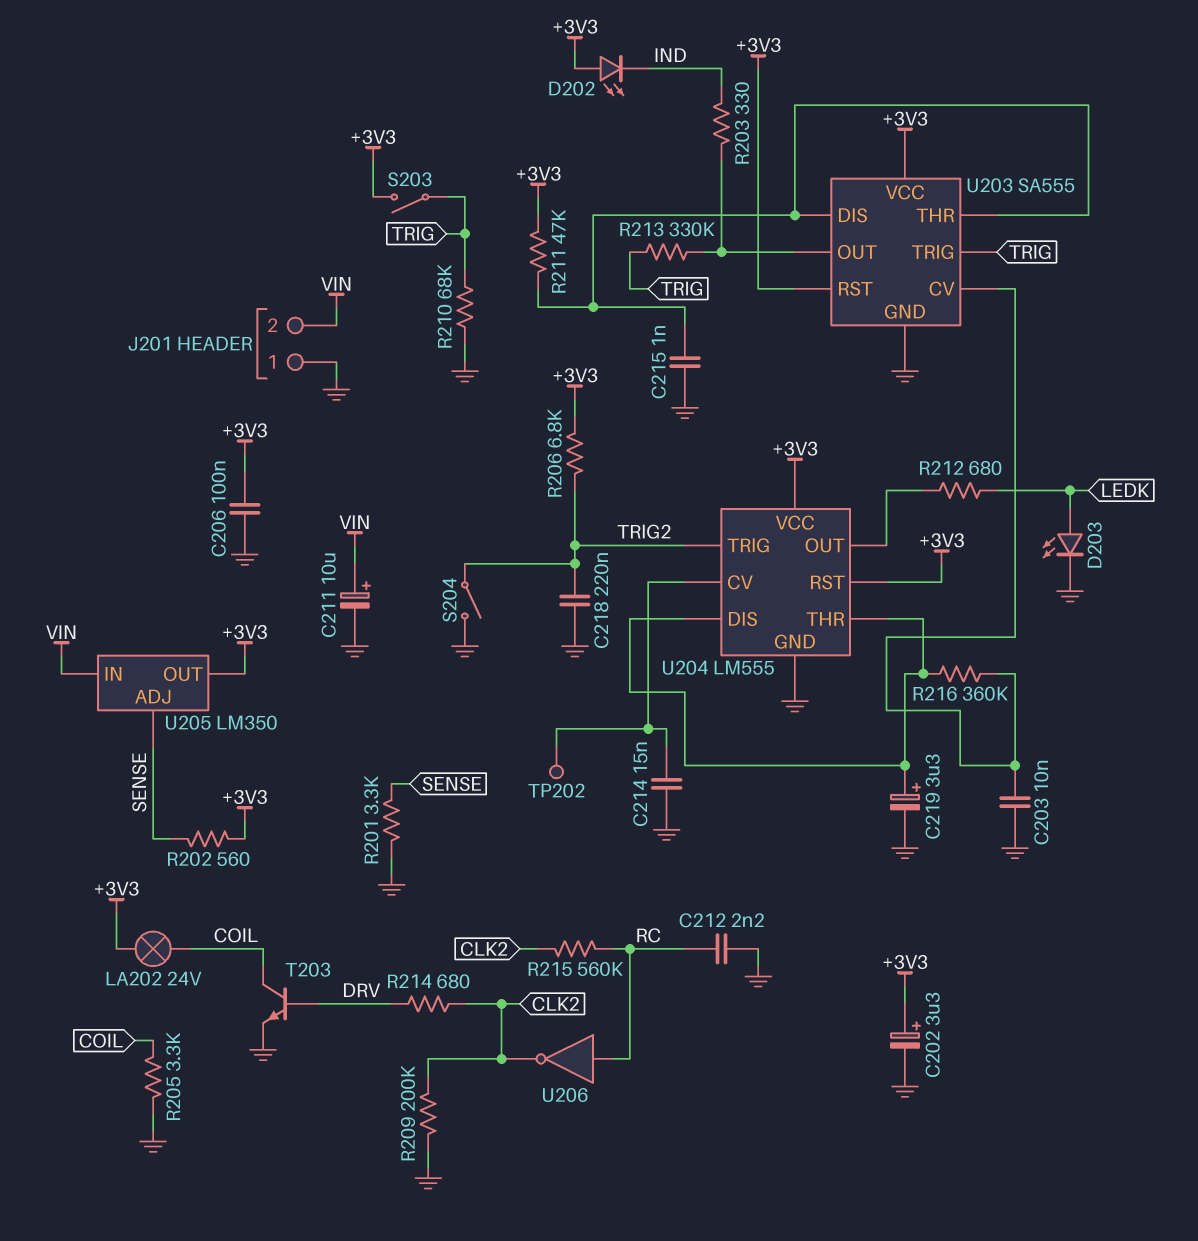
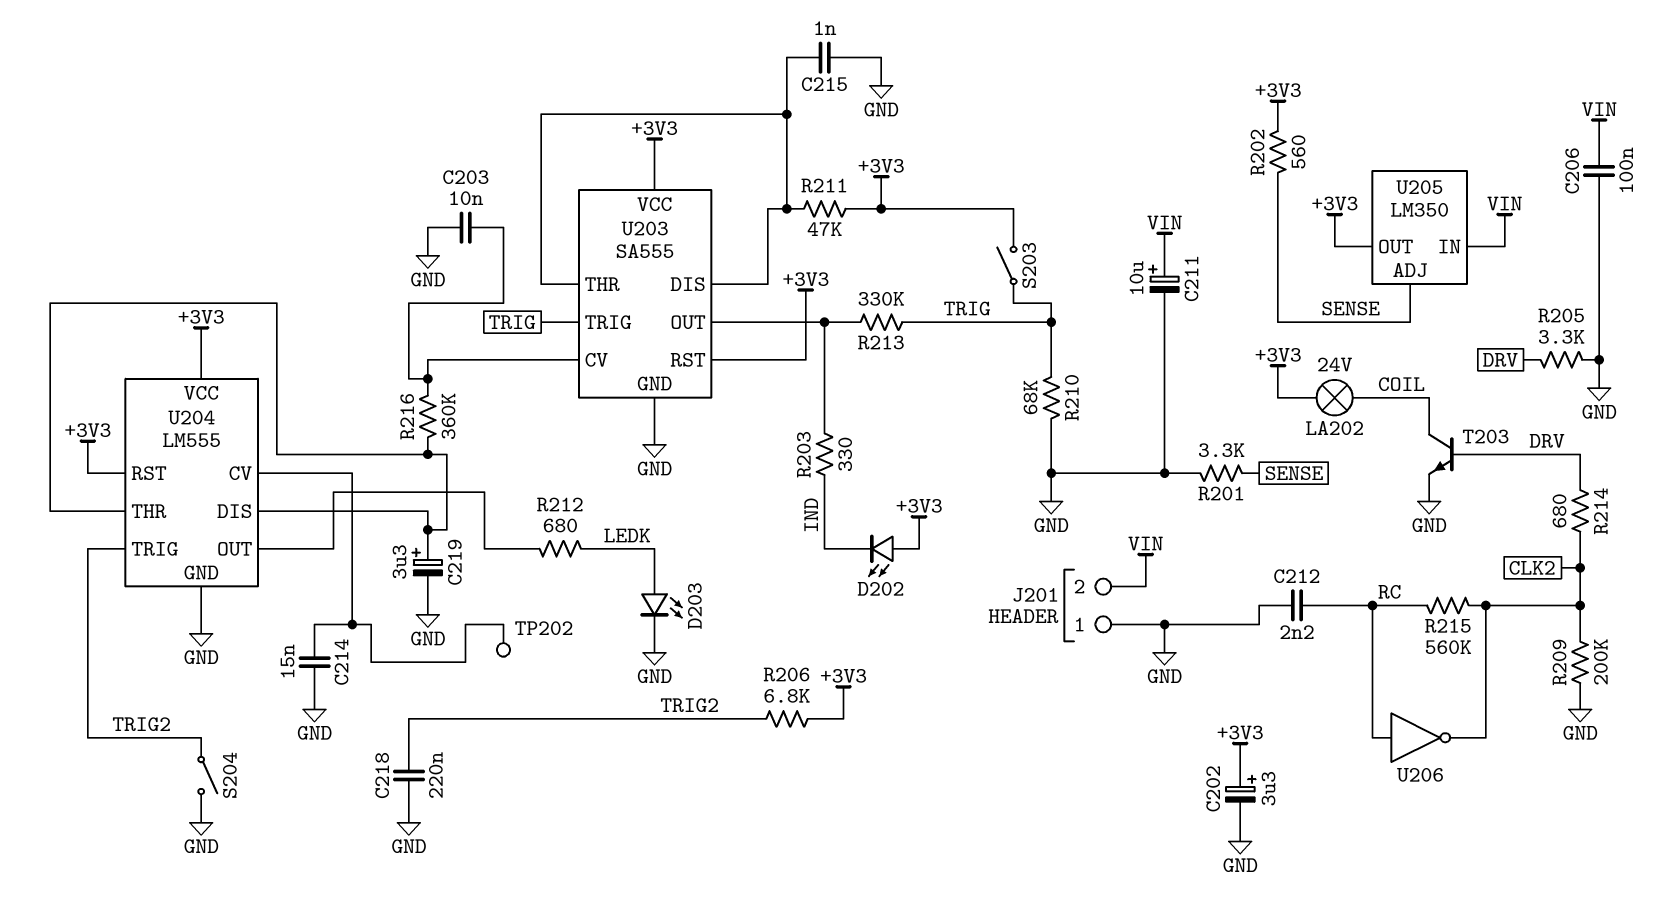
C206: 100nF (+3V3, GND) -> 100nF (GND, VIN)
R205: 3.3k (COIL, GND) -> 3.3k (DRV, GND)

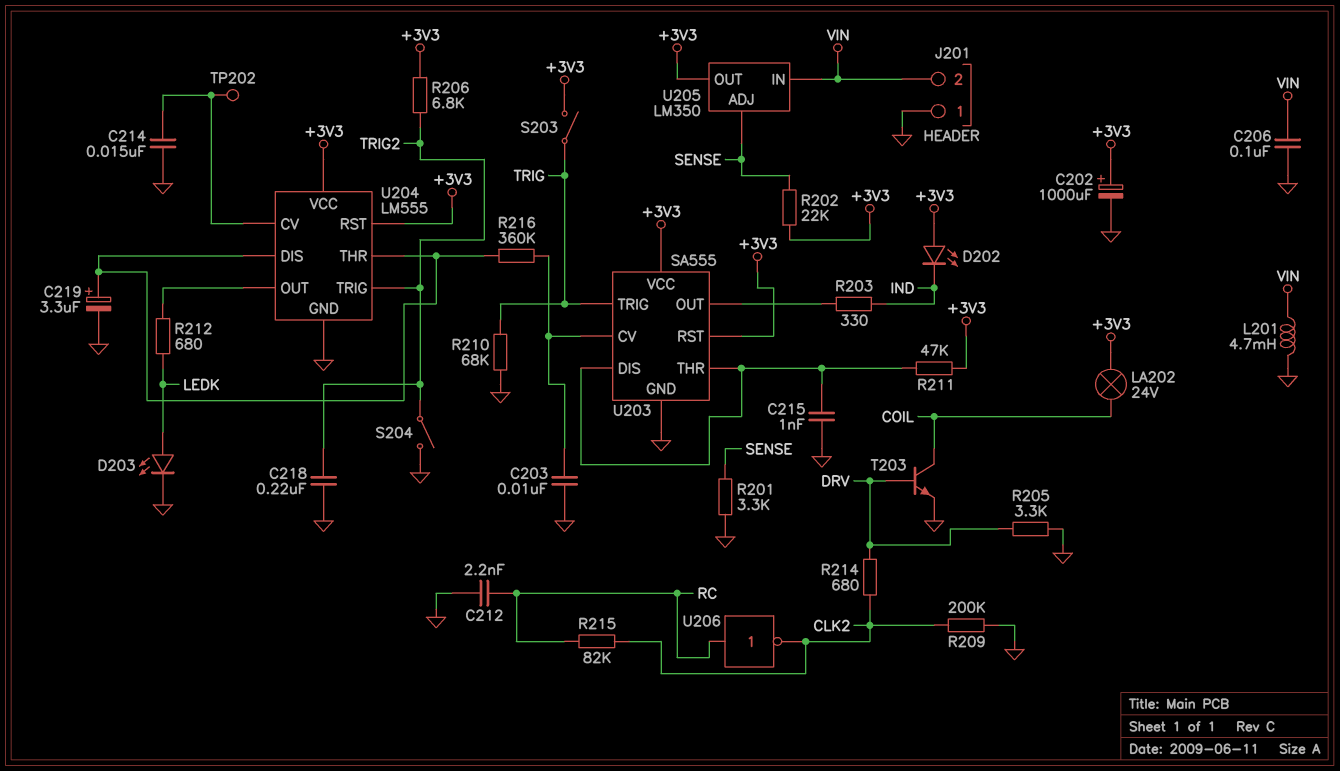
C202: 3.3uF (plus +3V3, minus GND) -> 1000uF (plus +3V3, minus GND)
C211: 10uF (plus VIN, minus GND) -> none
L201: none -> 4.7mH (GND, VIN)
R202: 560 (+3V3, SENSE) -> 22k (+3V3, SENSE)
R213: 330k (TRIG, U203/OUT) -> none
R215: 560k (CLK2, RC) -> 82k (CLK2, RC)

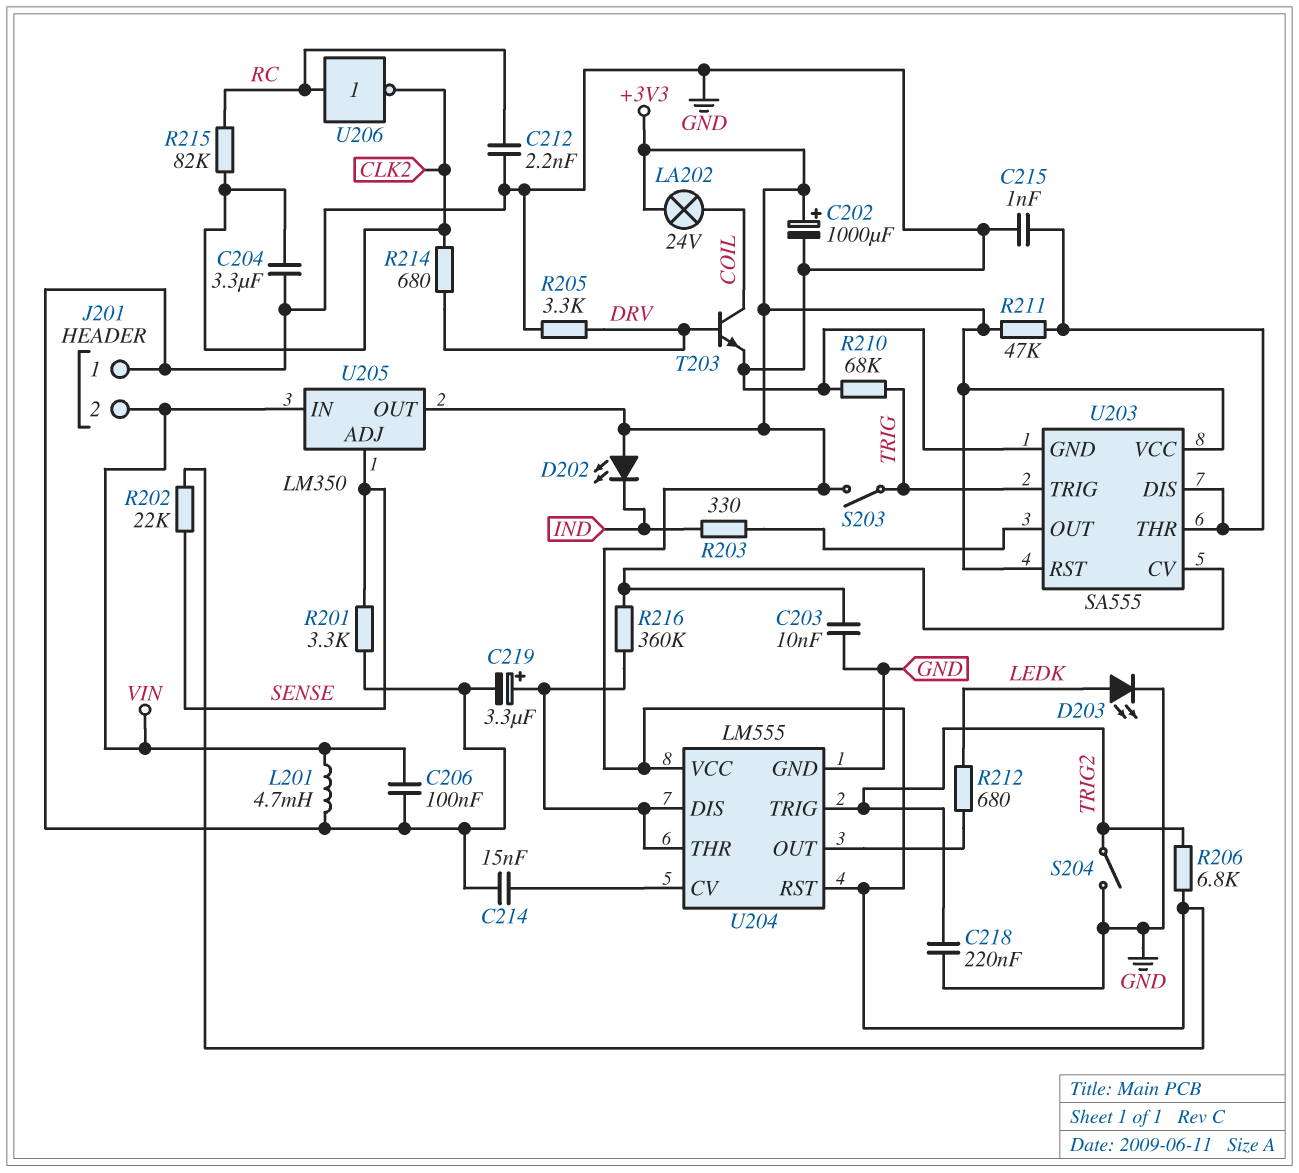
C204: none -> 3.3uF (CLK2, GND)
R209: 200k (CLK2, GND) -> none
TP202: test point (U204/CV) -> none

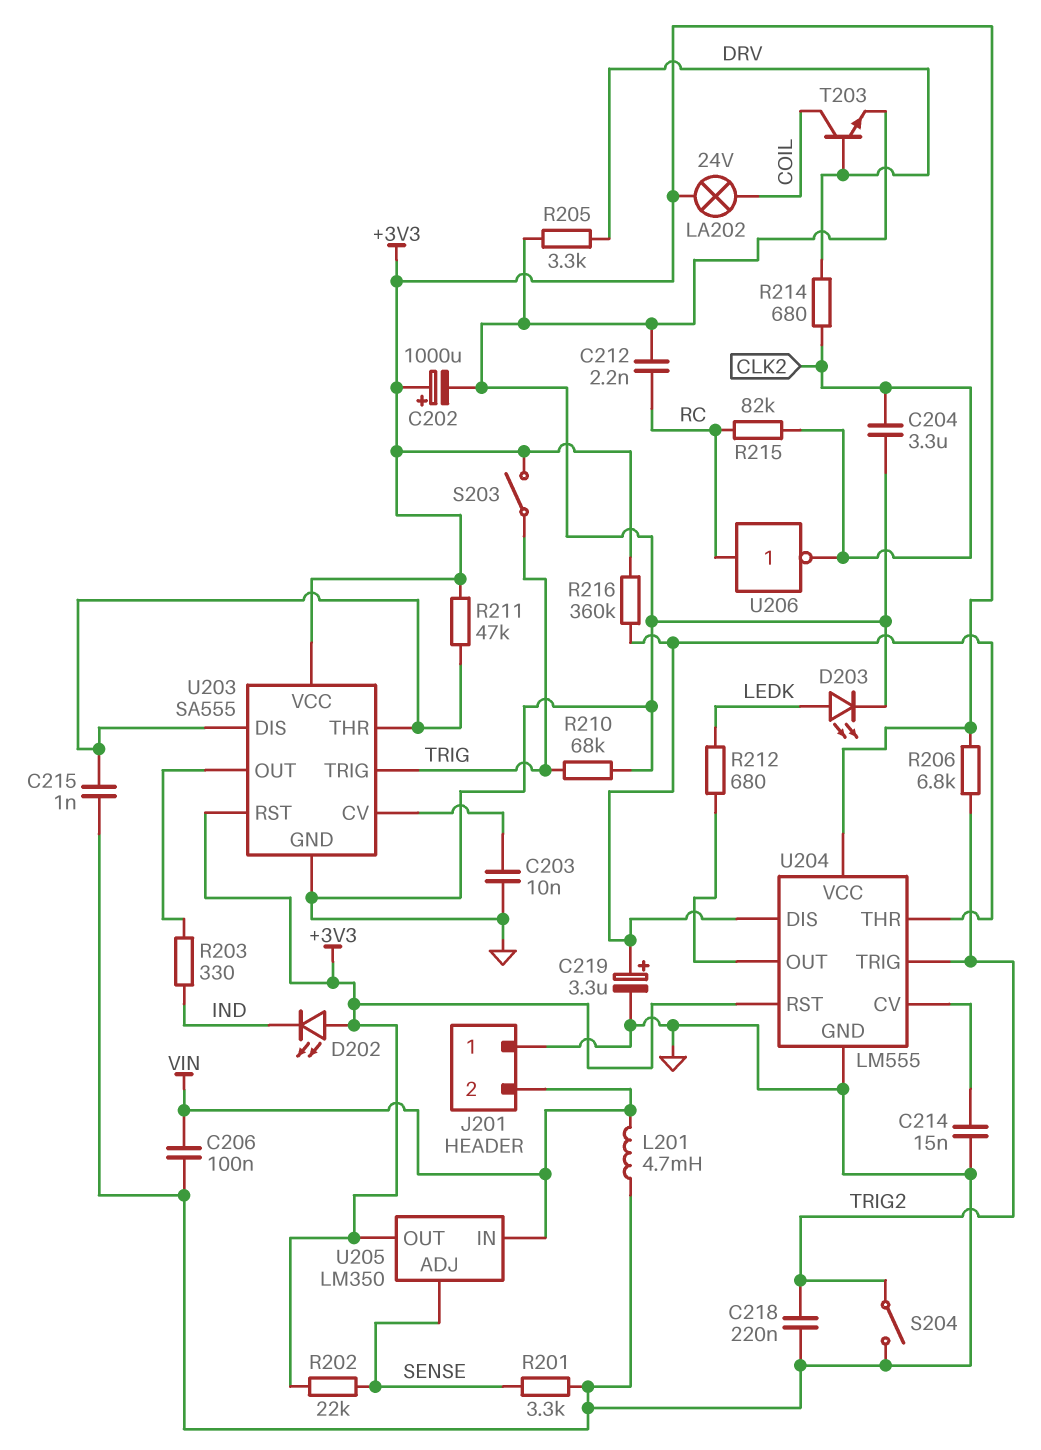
R216: 360k (U203/CV, U204/DIS) -> 360k (+3V3, U204/DIS)

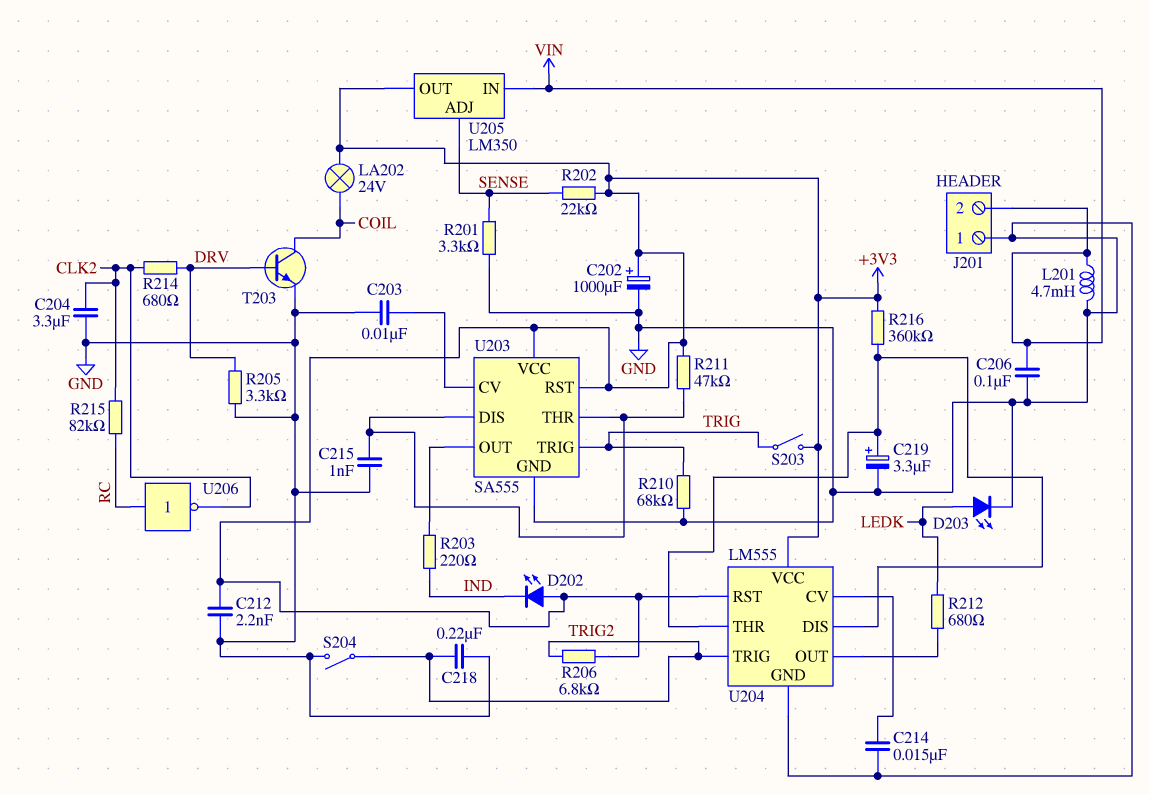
C212: 2.2nF (GND, RC) -> 2.2nF (+3V3, GND)
R203: 330 (IND, U203/OUT) -> 220 (IND, U203/OUT)

